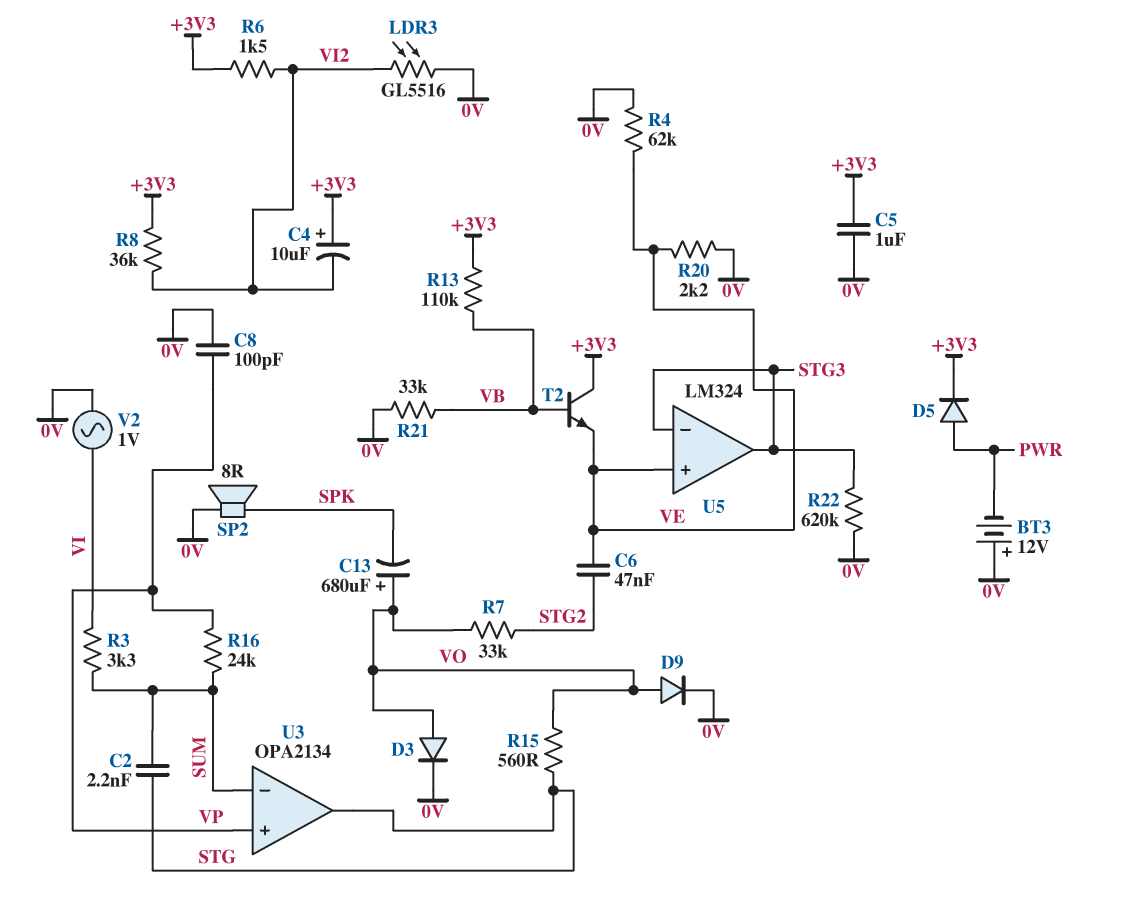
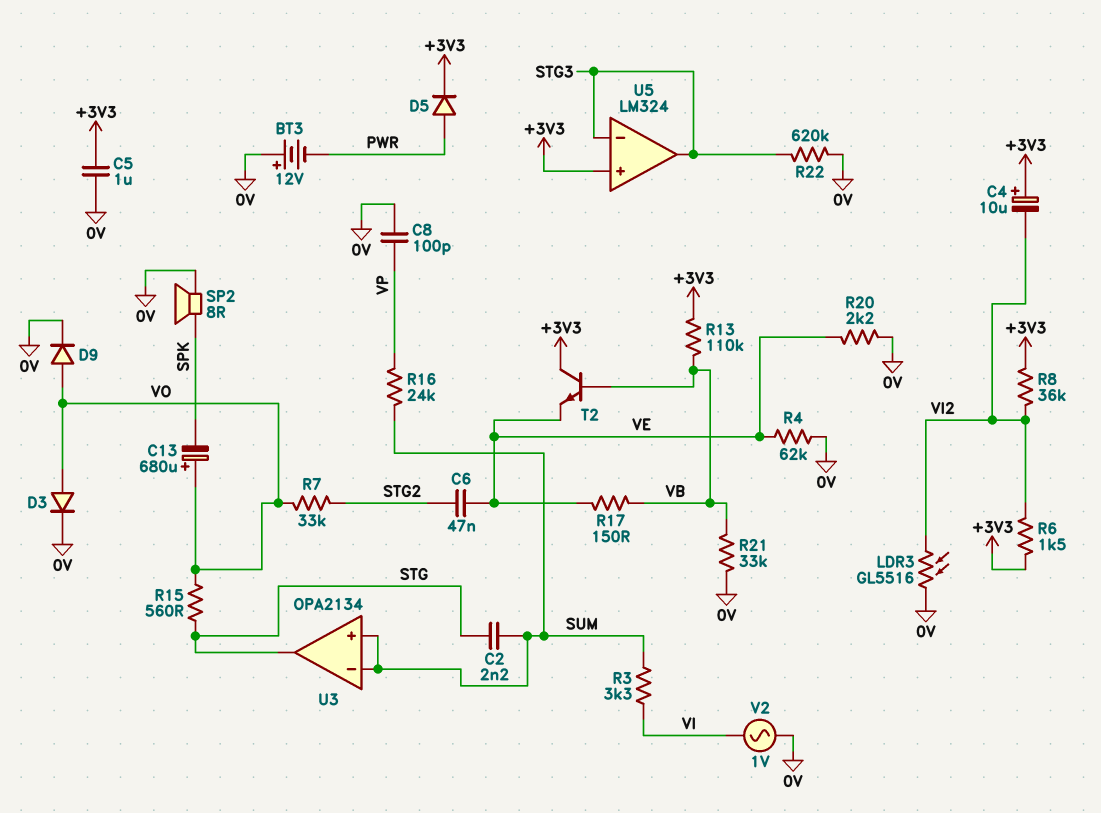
R17: none -> 150 (VB, VE)
U3 pin in+: VP -> SUM
U5 pin in+: VE -> +3V3

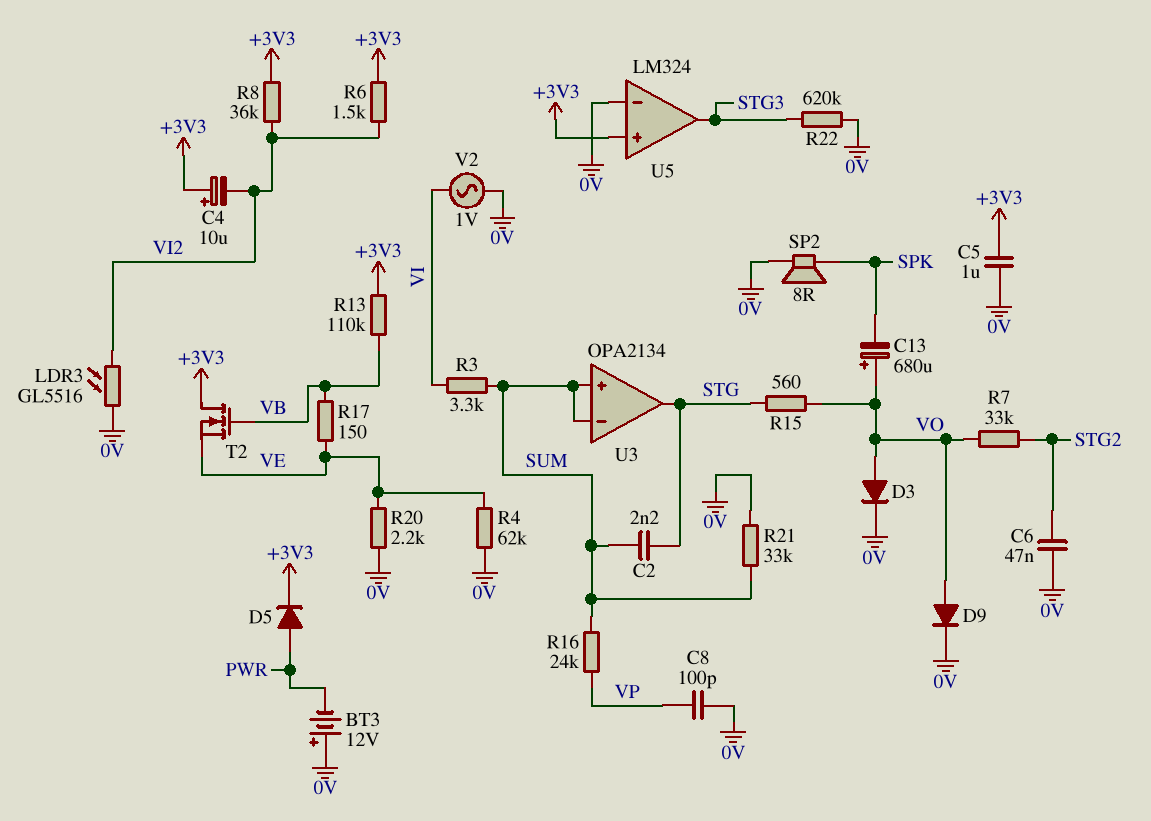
C6: 47nF (STG2, VE) -> 47nF (0V, STG2)
R21: 33k (0V, VB) -> 33k (0V, SUM)
T2: NPN (B VB, C +3V3, E VE) -> NMOS (G VB, D +3V3, S VE)
U5 pin in-: STG3 -> 0V

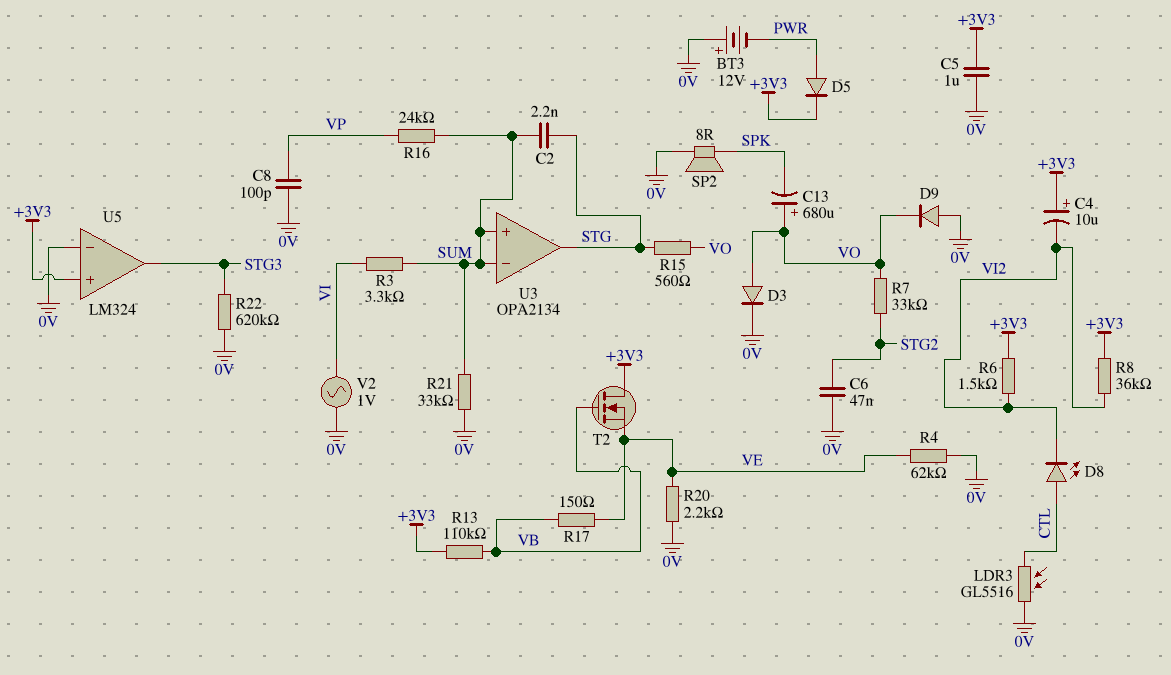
D8: none -> LED (A CTL, K VI2)
D9: diode (A VO, K 0V) -> diode (A 0V, K VO)
LDR3: GL5516 (0V, VI2) -> GL5516 (0V, CTL)

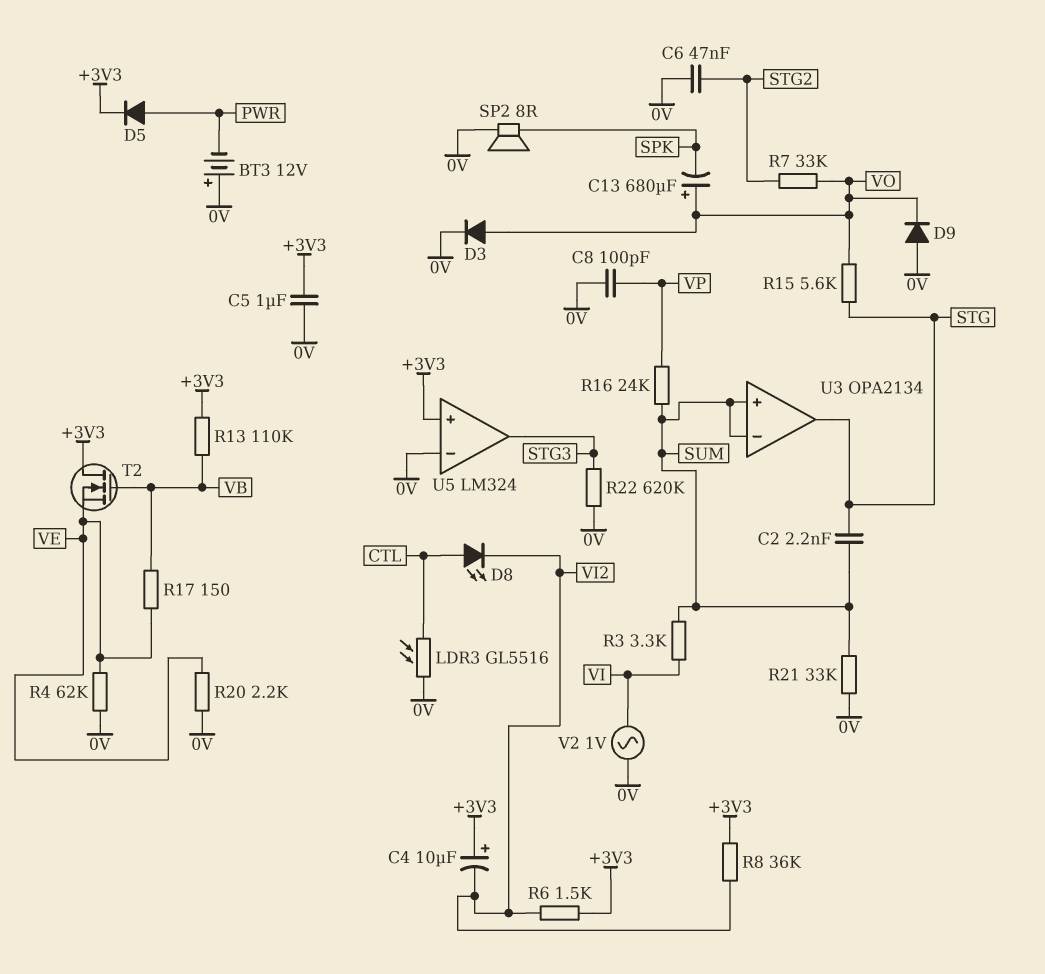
R15: 560 (STG, VO) -> 5.6k (STG, VO)

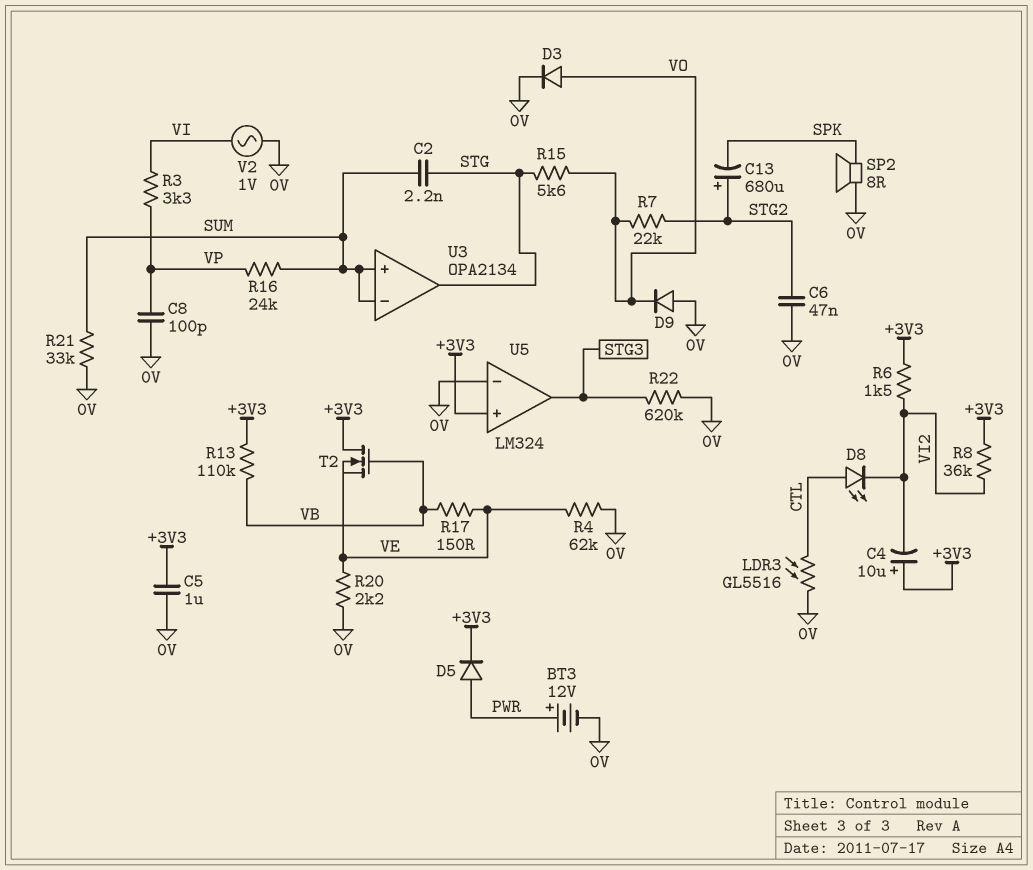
BT3: 12V (plus 0V, minus PWR) -> 12V (plus PWR, minus 0V)
C13: 680uF (plus VO, minus SPK) -> 680uF (plus STG2, minus SPK)
R3: 3.3k (SUM, VI) -> 3.3k (VI, VP)
R7: 33k (STG2, VO) -> 22k (STG2, VO)

